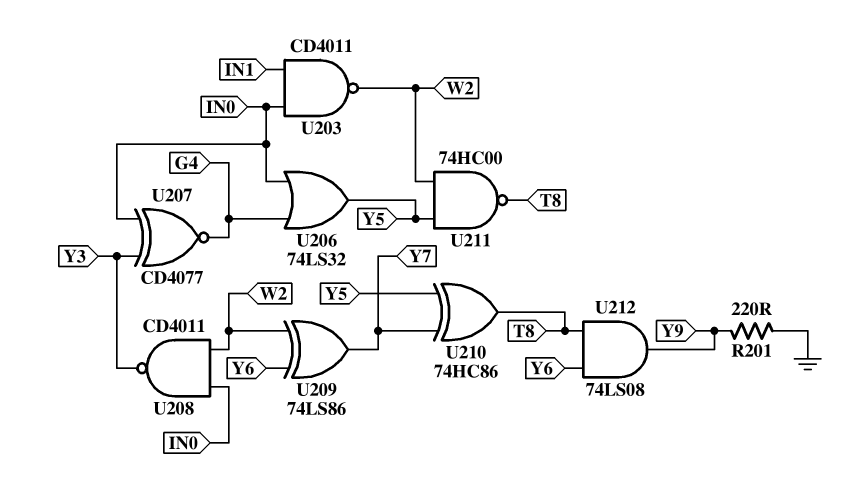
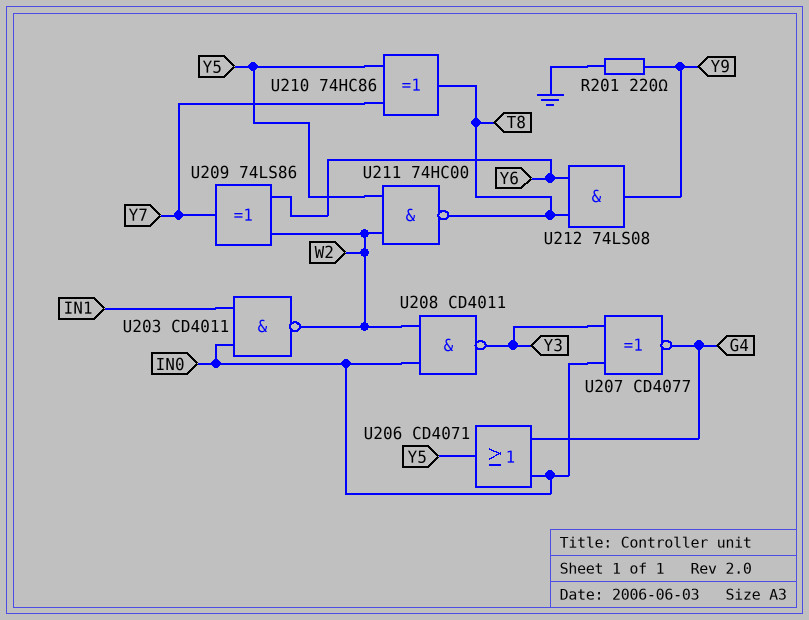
U206: OR 74LS32 (in G4, in IN0, out Y5) -> OR CD4071 (in G4, in IN0, out Y5)

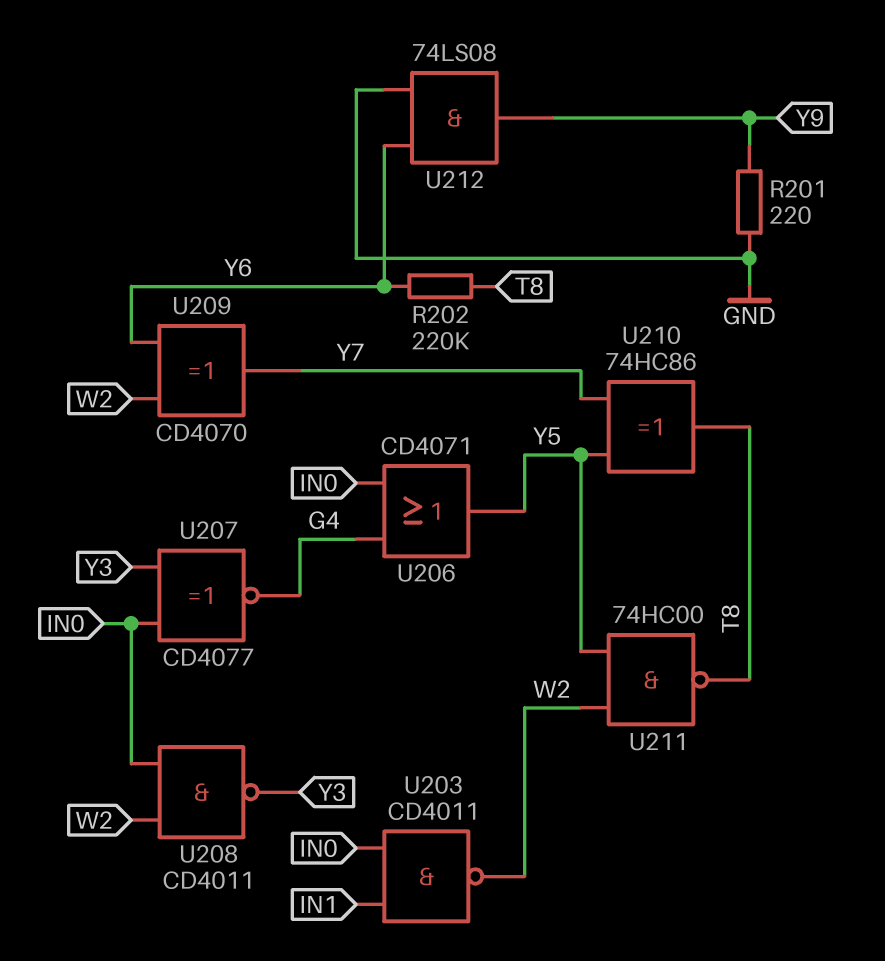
R202: none -> 220k (T8, Y6)
U209: XOR 74LS86 (in W2, in Y6, out Y7) -> XOR CD4070 (in W2, in Y6, out Y7)
U212: AND 74LS08 (in T8, in Y6, out Y9) -> AND 74LS08 (in GND, in Y6, out Y9)

